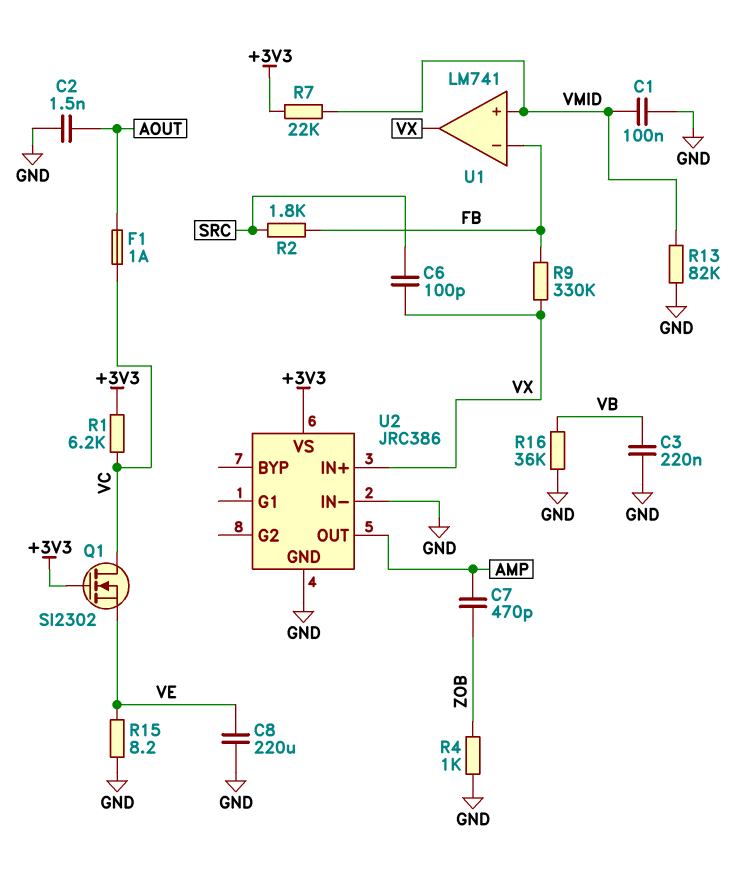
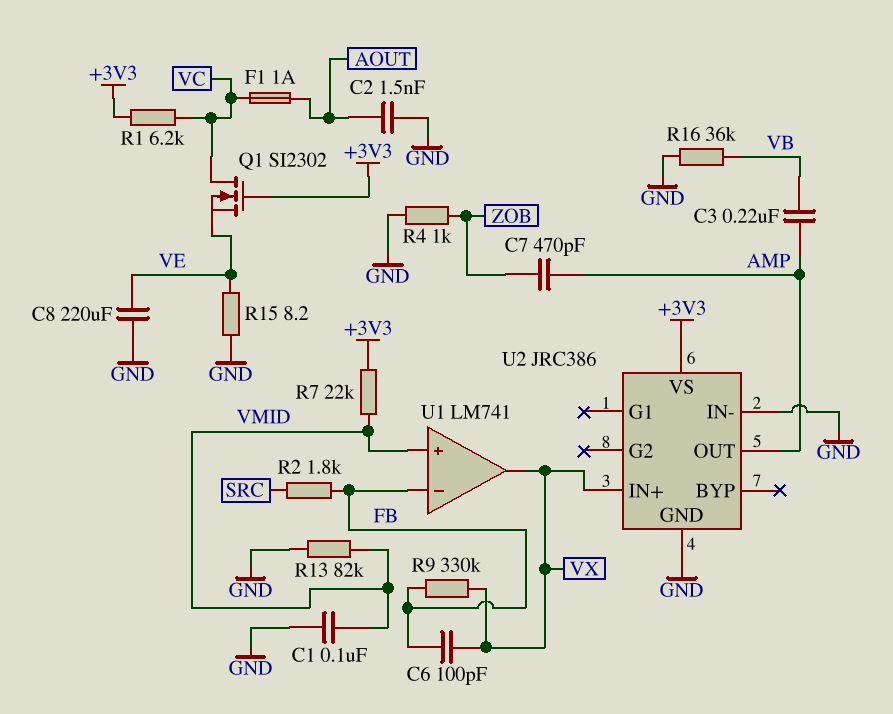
C3: 220nF (GND, VB) -> 220nF (AMP, VB)
C6: 100pF (SRC, VX) -> 100pF (FB, VX)

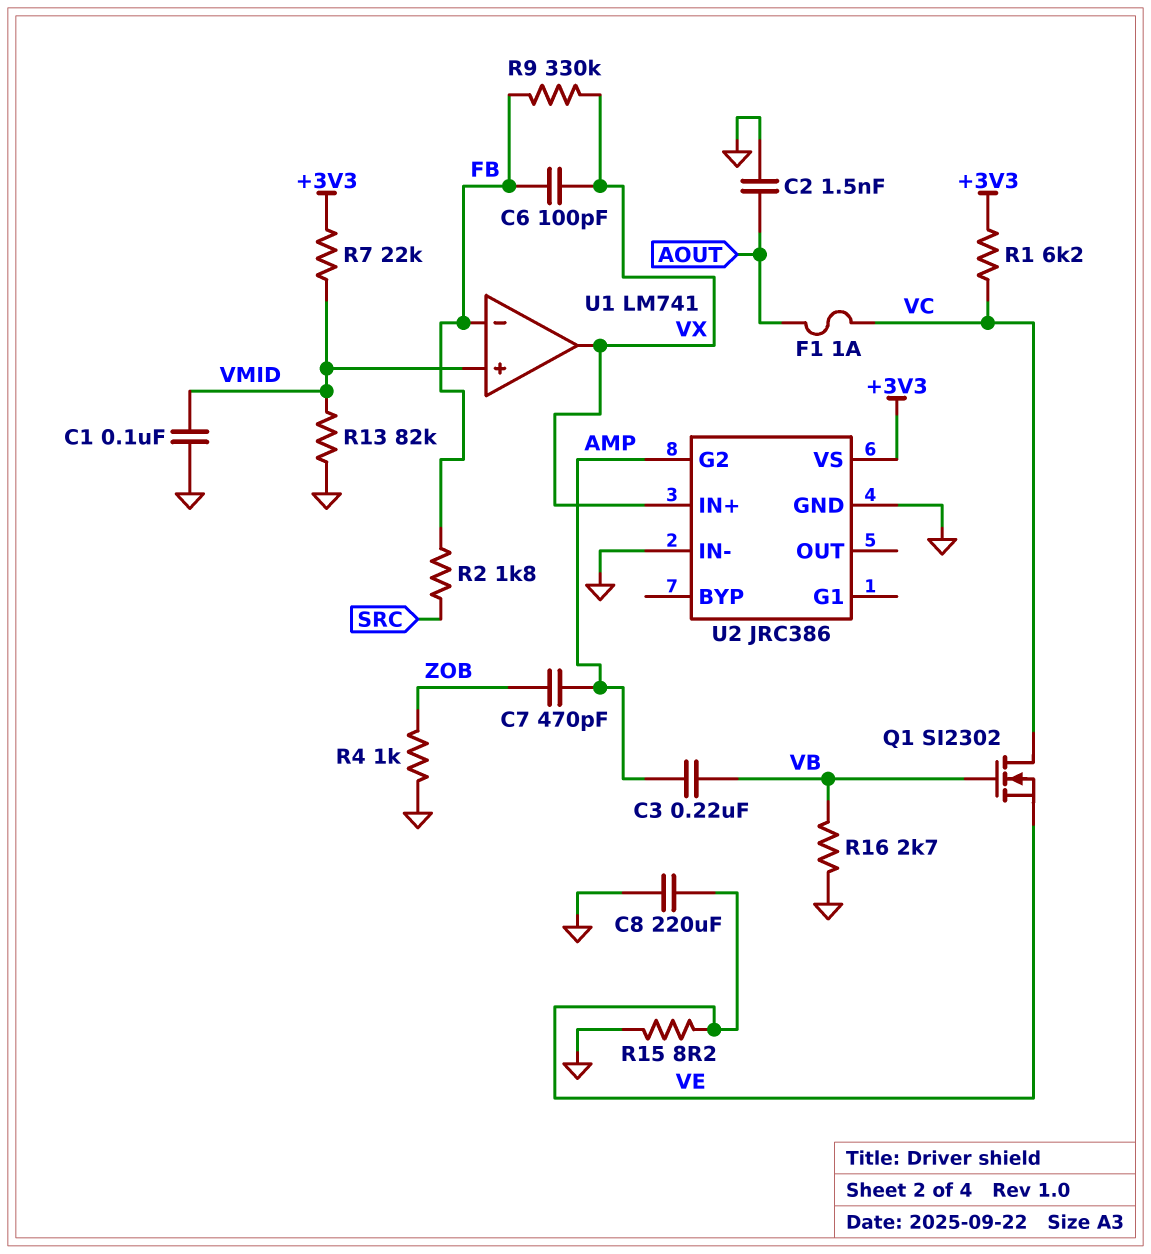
Q1: NMOS SI2302 (G +3V3, D VC, S VE) -> NMOS SI2302 (G VB, D VC, S VE)
R16: 36k (GND, VB) -> 2.7k (GND, VB)
U2 pin G2: none -> AMP
U2 pin OUT: AMP -> none

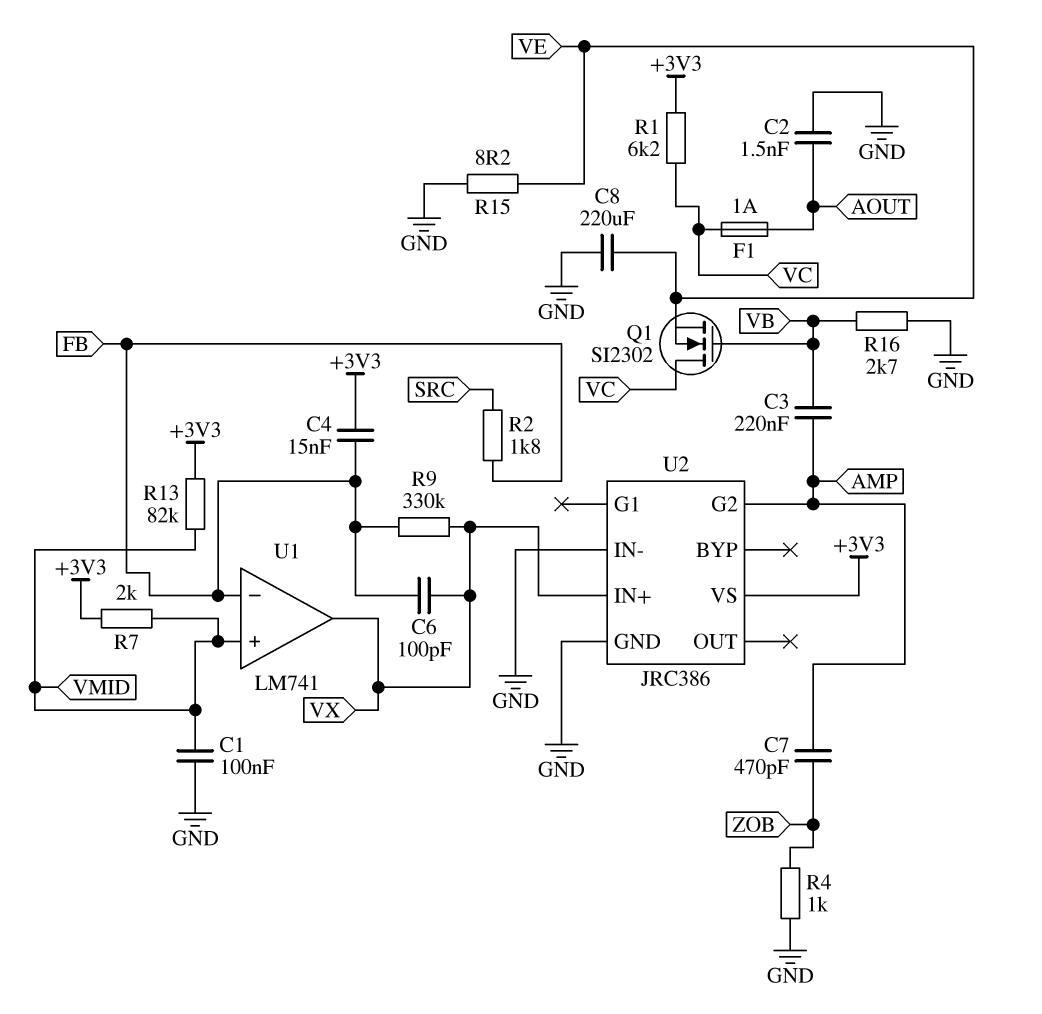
C4: none -> 15nF (+3V3, FB)
R7: 22k (+3V3, VMID) -> 2k (+3V3, VMID)
R13: 82k (GND, VMID) -> 82k (+3V3, VMID)

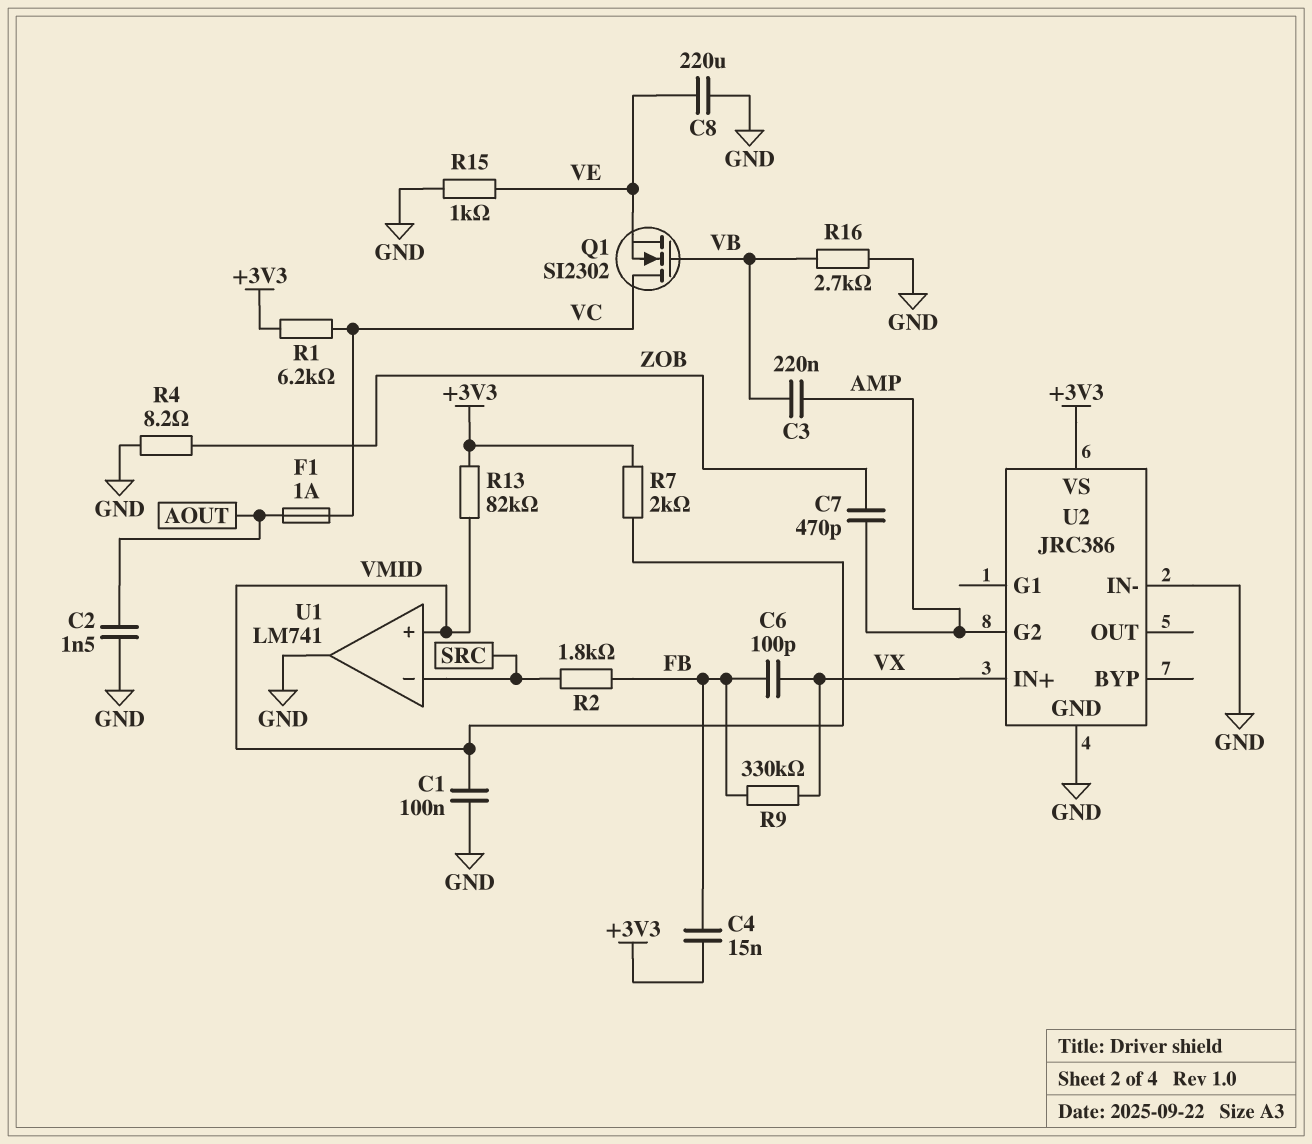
R4: 1k (GND, ZOB) -> 8.2 (GND, ZOB)
R15: 8.2 (GND, VE) -> 1k (GND, VE)
U1 pin in-: FB -> SRC
U1 pin out: VX -> GND

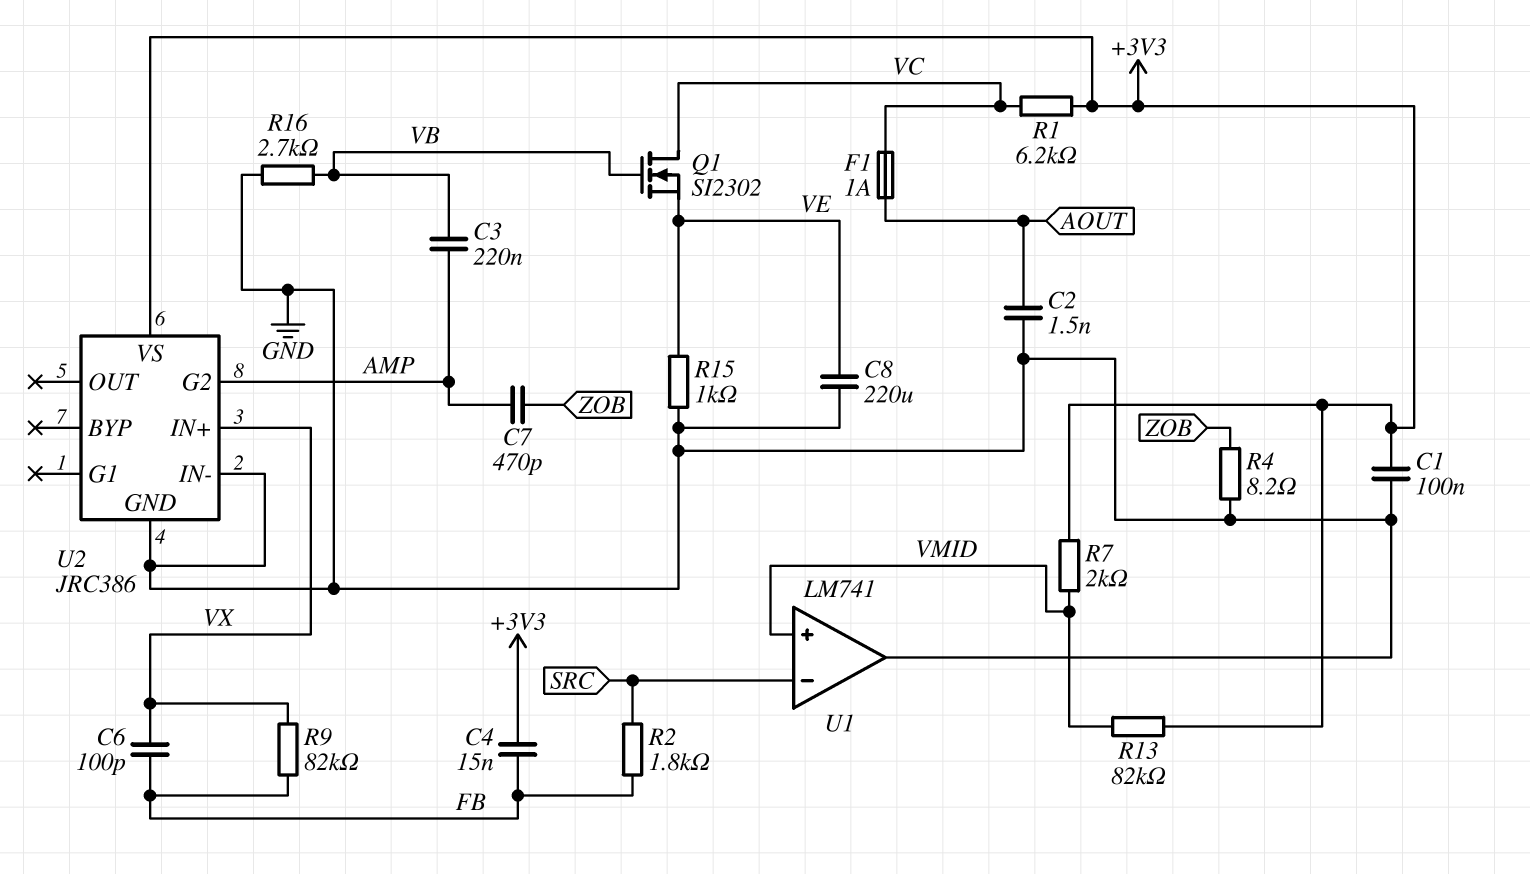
C1: 100nF (GND, VMID) -> 100nF (+3V3, GND)
R9: 330k (FB, VX) -> 82k (FB, VX)

